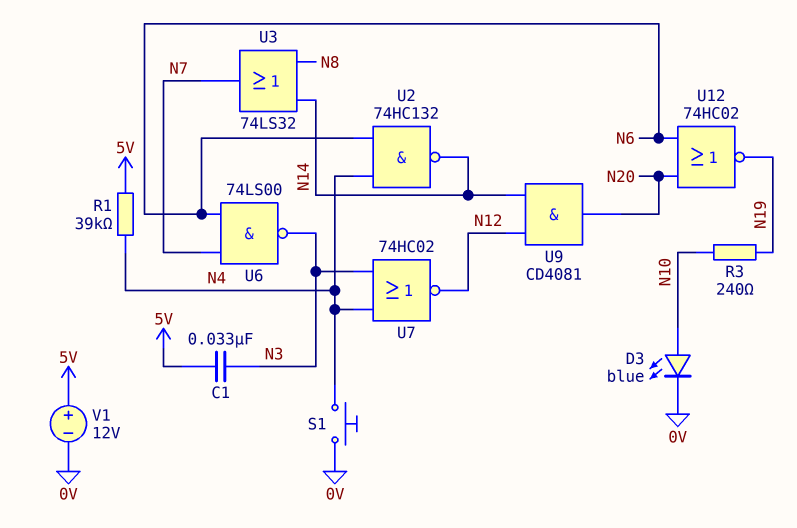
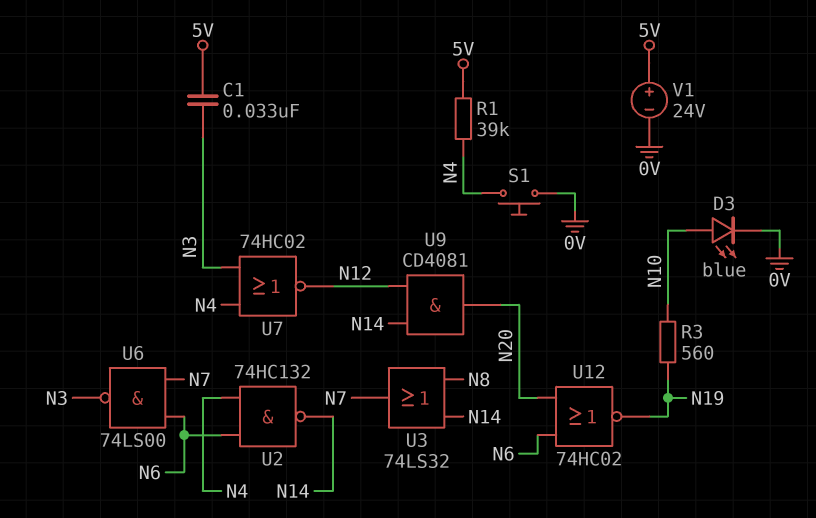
R3: 240 (N10, N19) -> 560 (N10, N19)
V1: 12V (plus 5V, minus 0V) -> 24V (plus 5V, minus 0V)

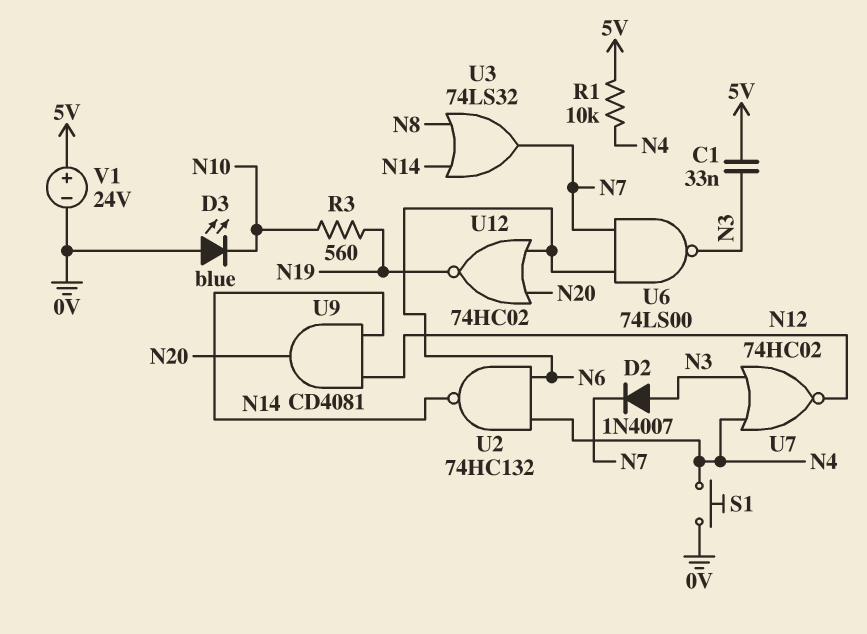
D2: none -> diode 1N4007 (A N3, K N7)
D3: LED blue (A N10, K 0V) -> LED blue (A 0V, K N10)
R1: 39k (5V, N4) -> 10k (5V, N4)

